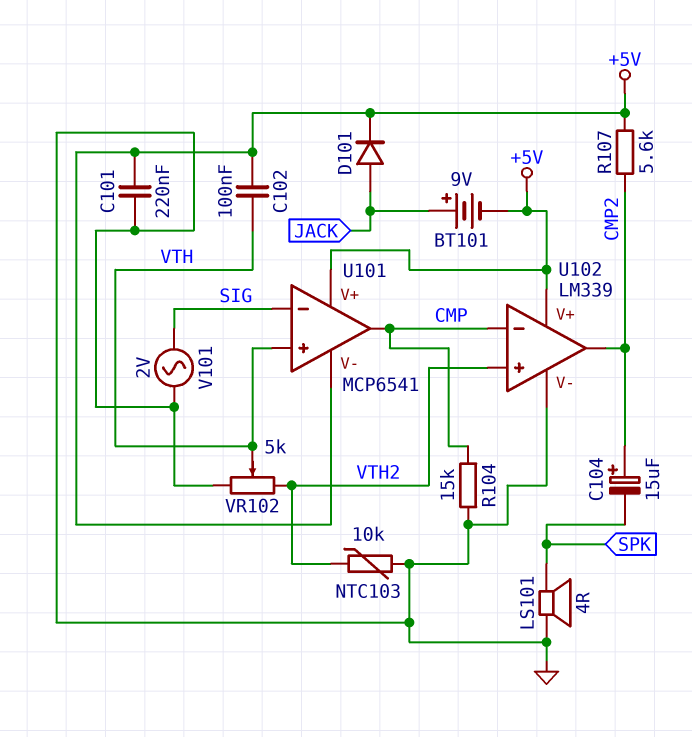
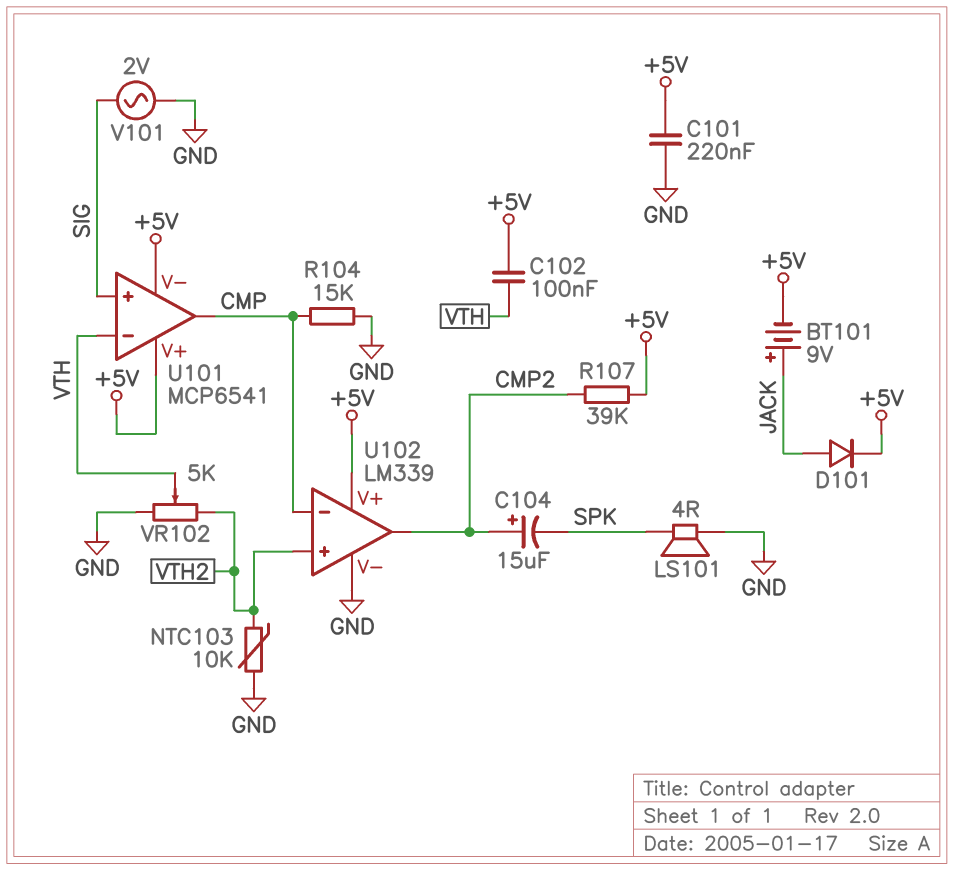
R107: 5.6k (+5V, CMP2) -> 39k (+5V, CMP2)
U101 pin in+: VTH -> SIG
U101 pin in-: SIG -> VTH

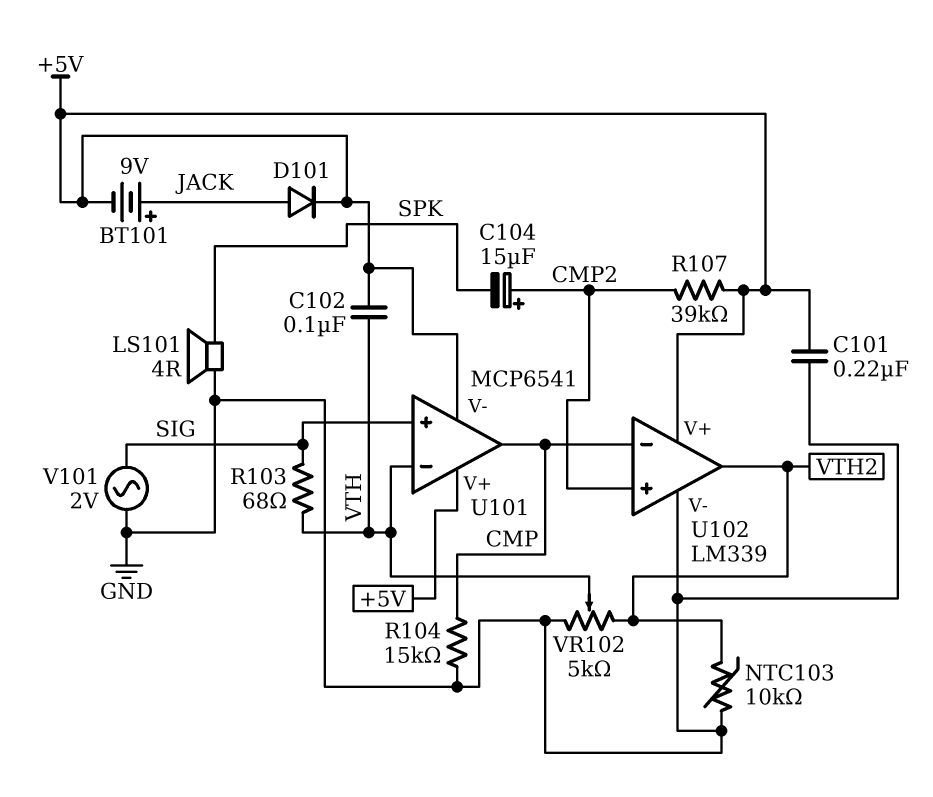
R103: none -> 68 (SIG, VTH)
U102 pin in+: VTH2 -> CMP2
U102 pin out: CMP2 -> VTH2

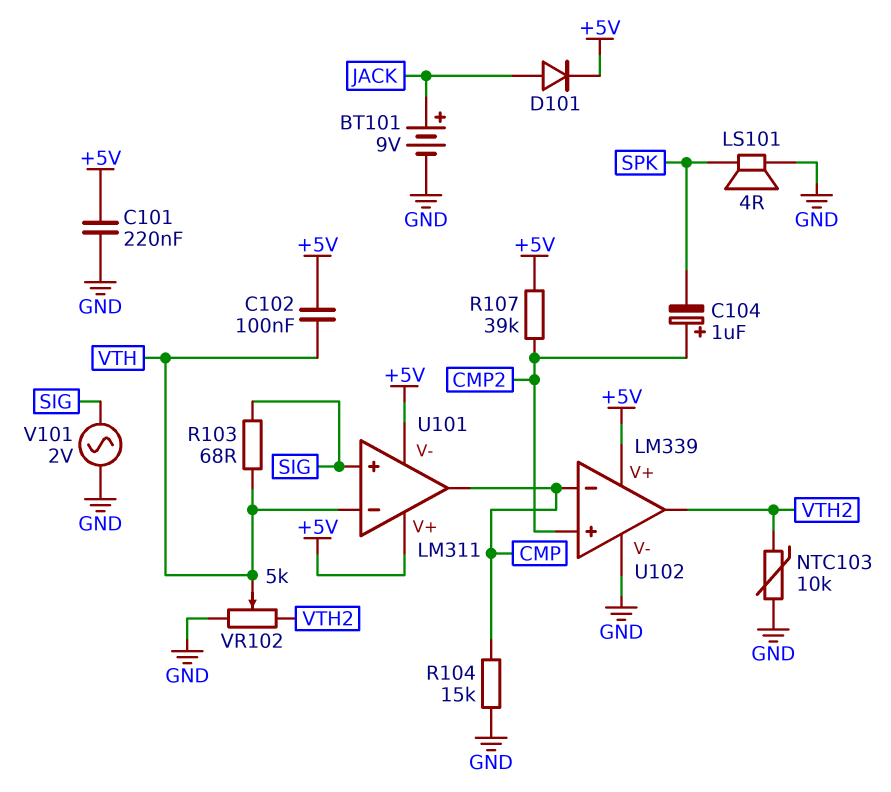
BT101: 9V (plus JACK, minus +5V) -> 9V (plus JACK, minus GND)
C104: 15uF (plus CMP2, minus SPK) -> 1uF (plus CMP2, minus SPK)
U101: MCP6541 -> LM311

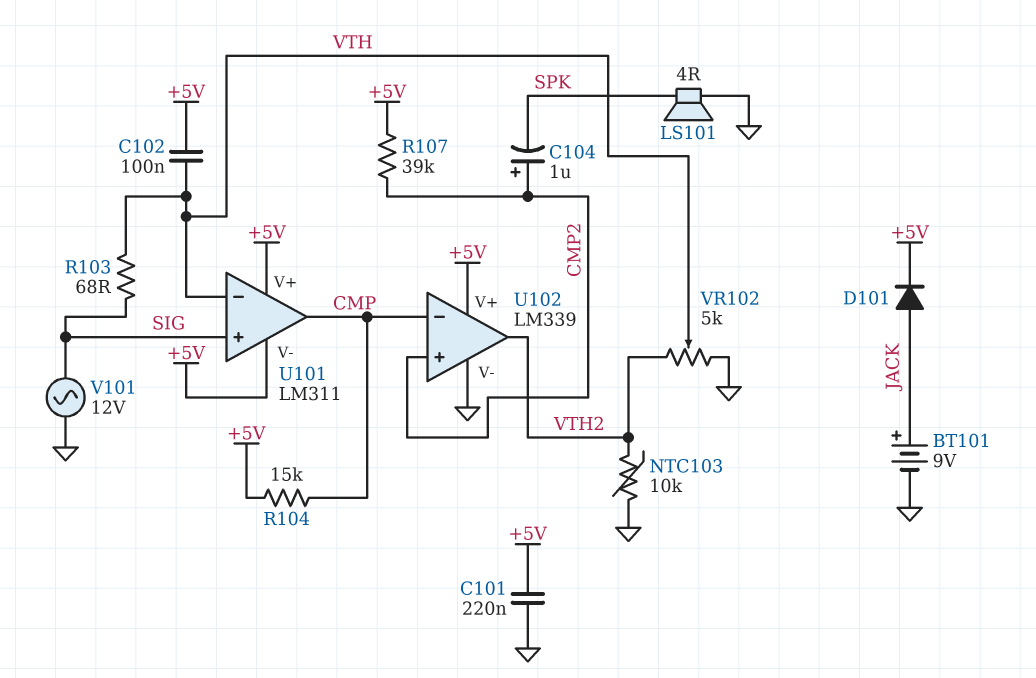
R104: 15k (CMP, GND) -> 15k (+5V, CMP)
V101: AC 2V (GND, SIG) -> AC 12V (GND, SIG)

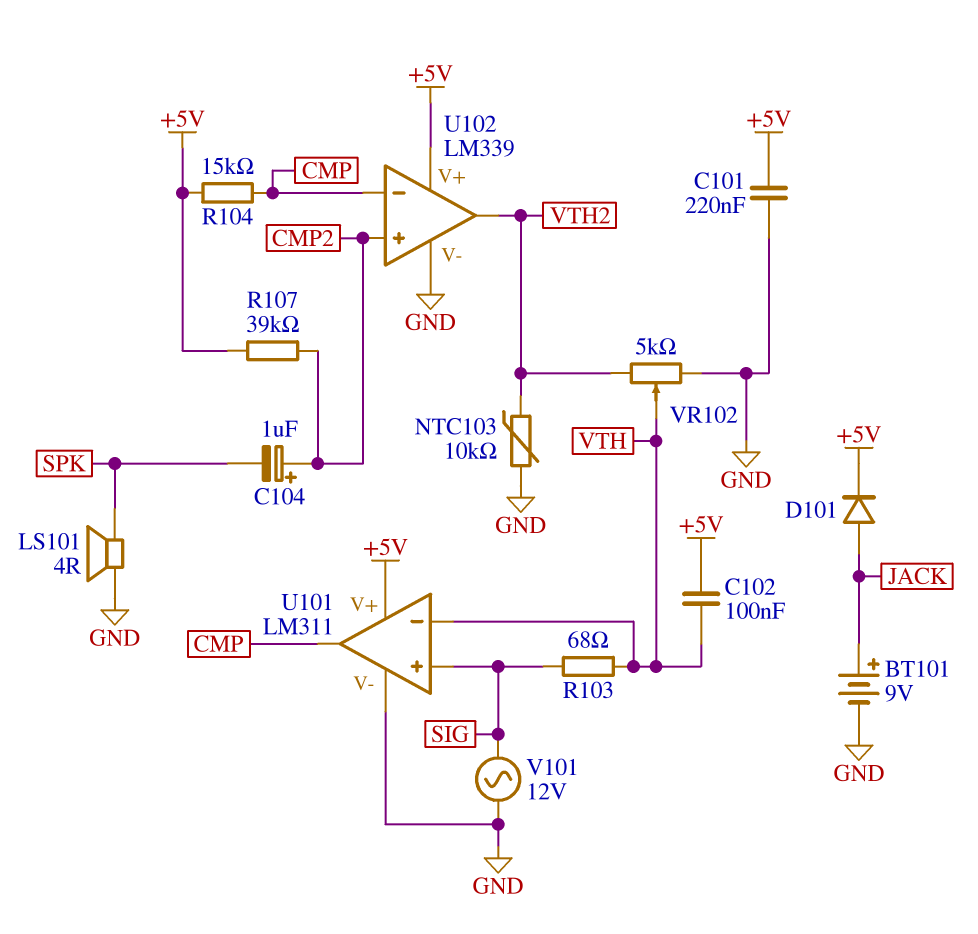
U101 pin V-: +5V -> GND

